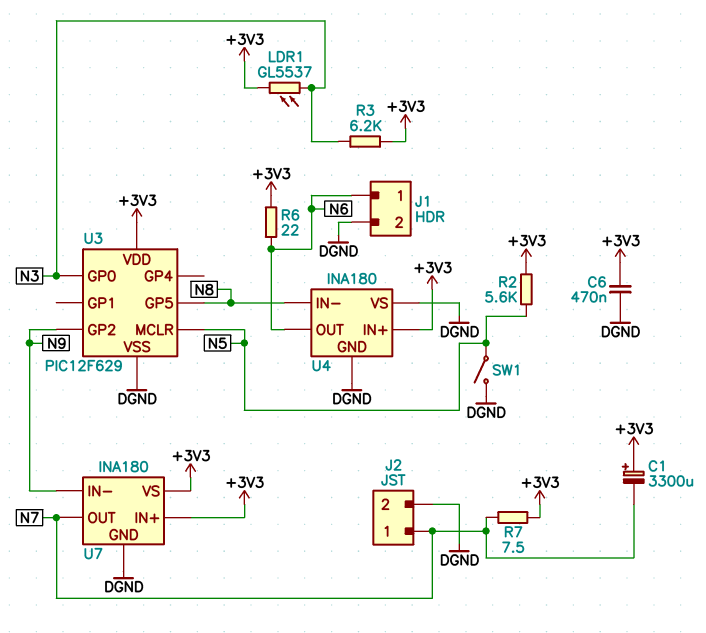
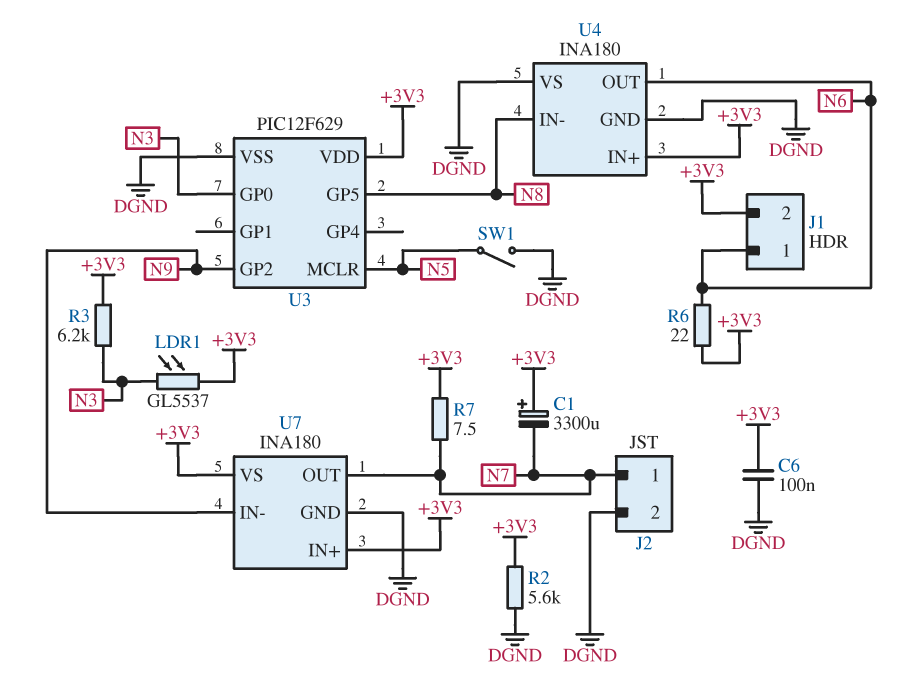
C6: 470nF (+3V3, DGND) -> 100nF (+3V3, DGND)
J1 pin 2: DGND -> +3V3
R2: 5.6k (+3V3, N5) -> 5.6k (+3V3, DGND)

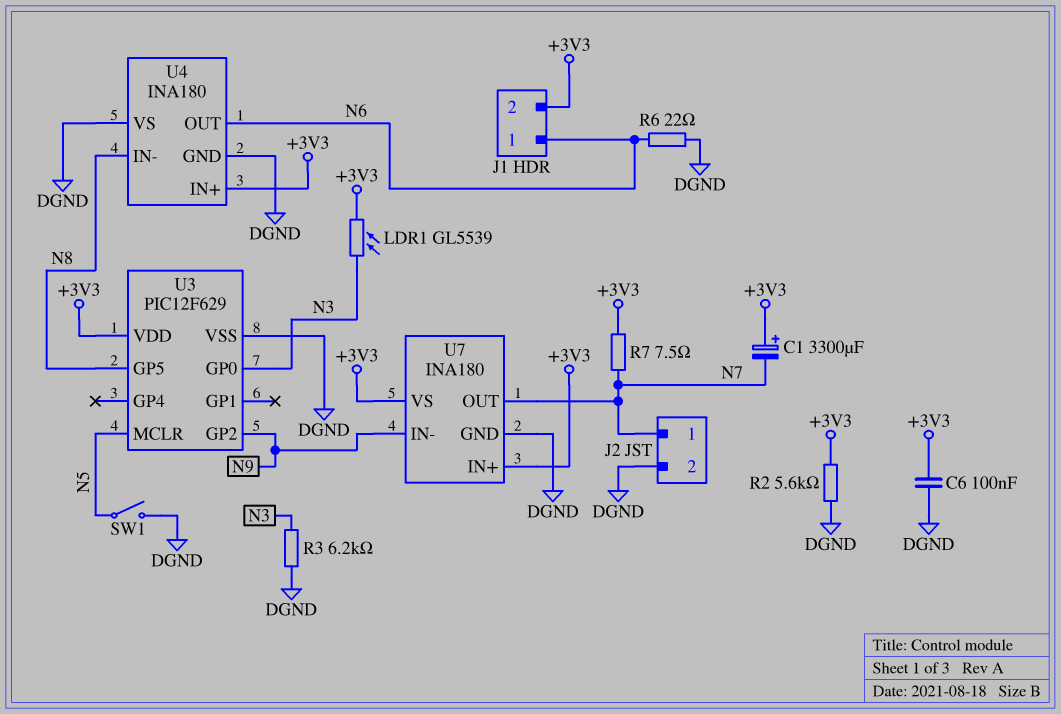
LDR1: GL5537 (+3V3, N3) -> GL5539 (+3V3, N3)
R3: 6.2k (+3V3, N3) -> 6.2k (DGND, N3)
R6: 22 (+3V3, N6) -> 22 (DGND, N6)

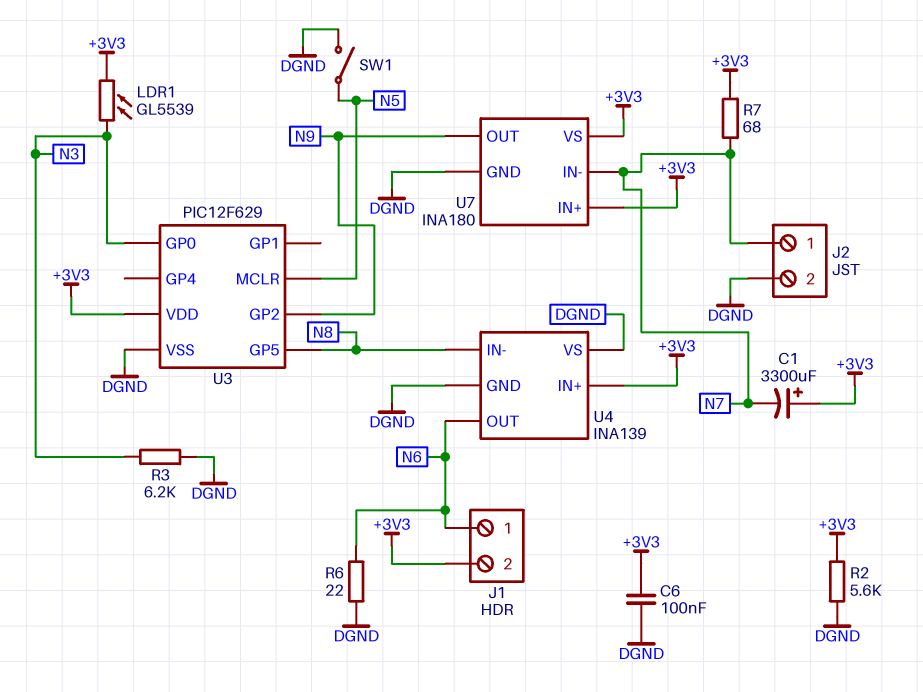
R7: 7.5 (+3V3, N7) -> 68 (+3V3, N7)
U4: INA180 -> INA139
U7 pin IN-: N9 -> N7
U7 pin OUT: N7 -> N9

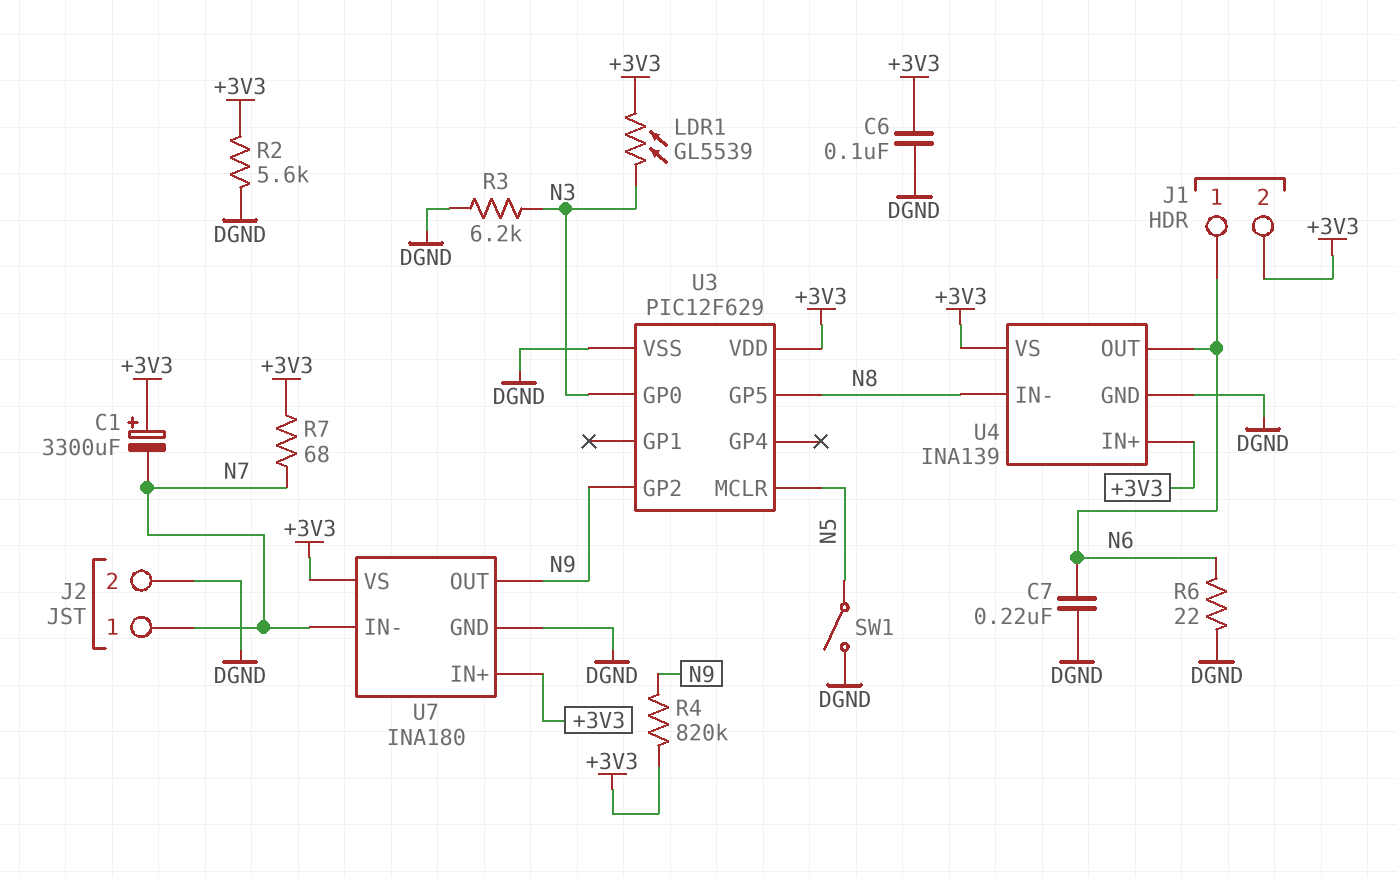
C7: none -> 220nF (DGND, N6)
R4: none -> 820k (+3V3, N9)
U4 pin VS: DGND -> +3V3

